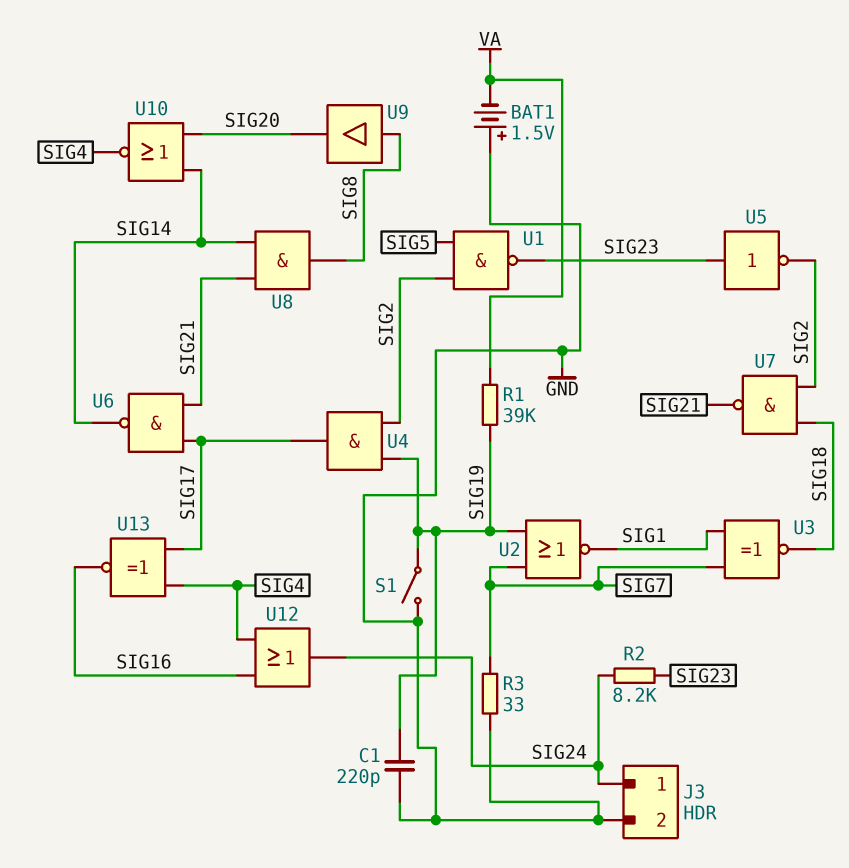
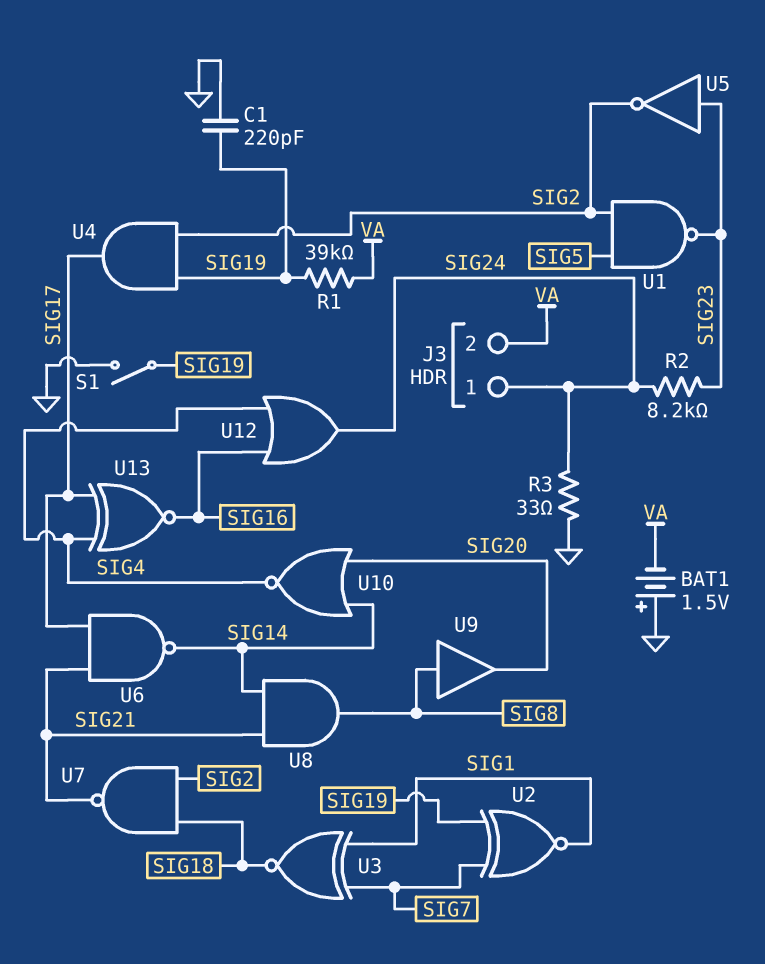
J3 pin 2: GND -> VA
R3: 33 (GND, SIG7) -> 33 (GND, SIG24)
U2: NOR (in SIG7, in SIG19, out SIG1) -> XNOR (in SIG7, in SIG19, out SIG1)

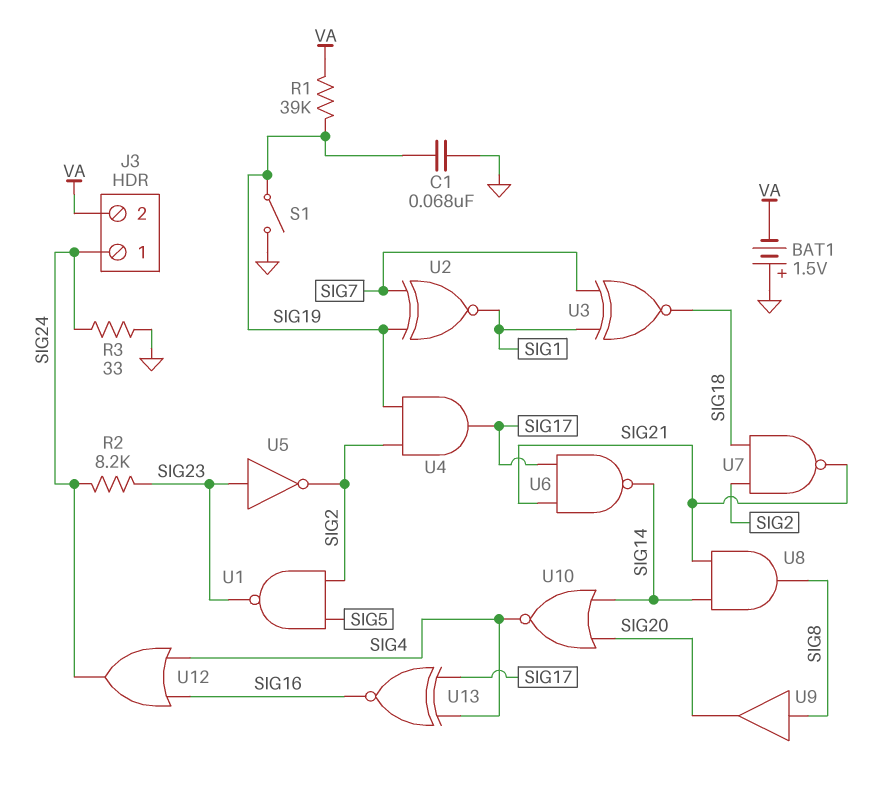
C1: 220pF (GND, SIG19) -> 68nF (GND, SIG19)

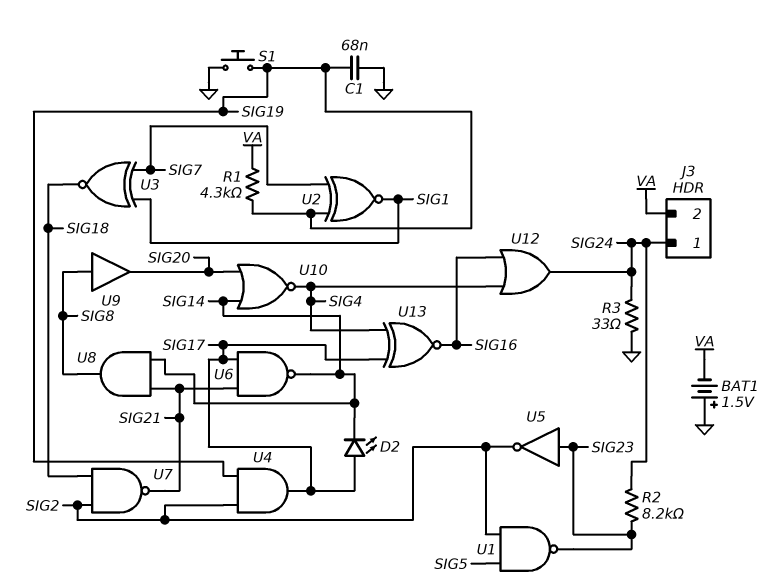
D2: none -> LED (A SIG17, K SIG14)
R1: 39k (SIG19, VA) -> 4.3k (SIG19, VA)
S1: switch (GND, SIG19) -> button (GND, SIG19)

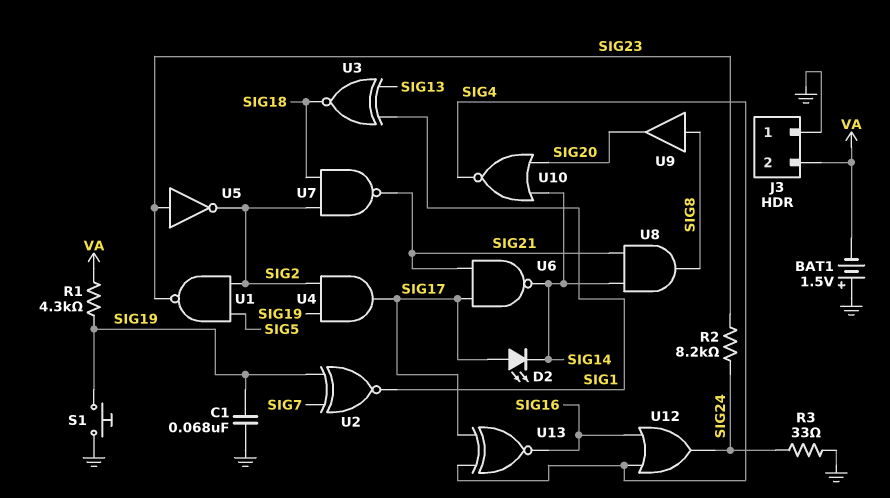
J3 pin 1: SIG24 -> GND
U3: XNOR (in SIG1, in SIG7, out SIG18) -> XNOR (in SIG1, in SIG13, out SIG18)

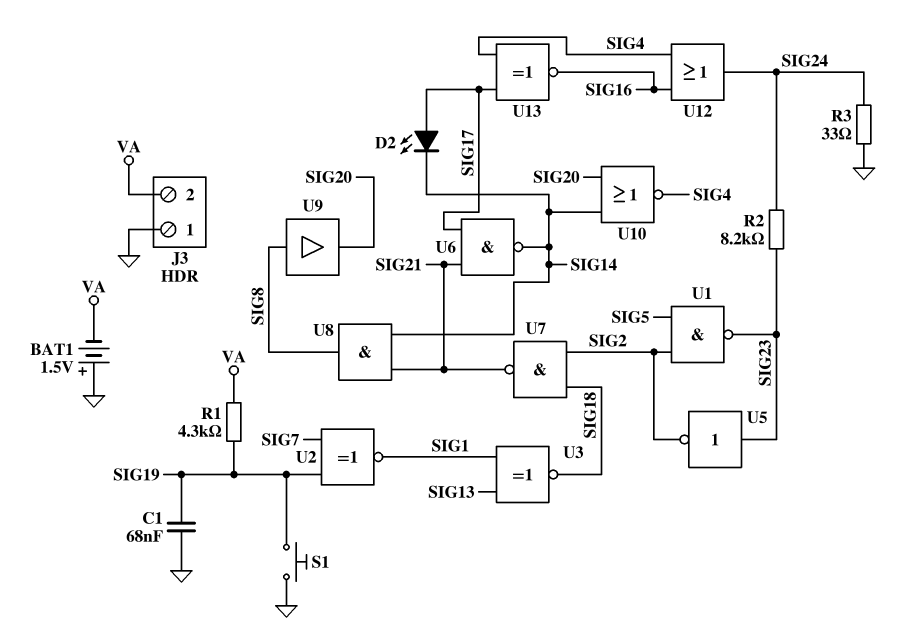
U4: AND (in SIG2, in SIG19, out SIG17) -> none

